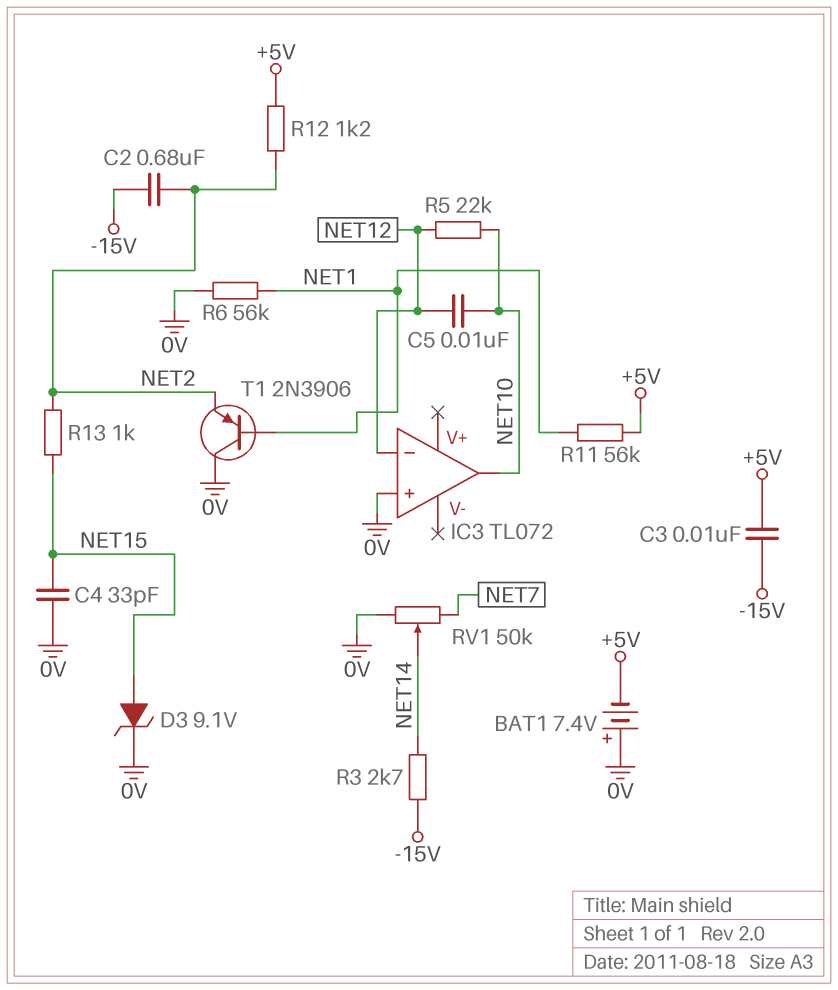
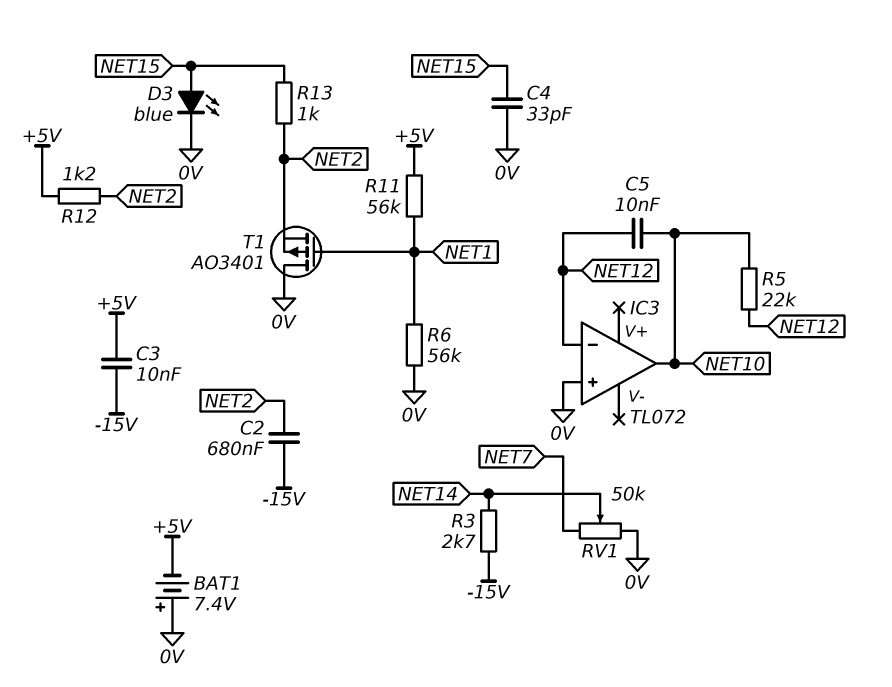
D3: zener 9.1V (A NET15, K 0V) -> LED blue (A NET15, K 0V)
T1: PNP 2N3906 (B NET1, C 0V, E NET2) -> PMOS AO3401 (G NET1, D 0V, S NET2)

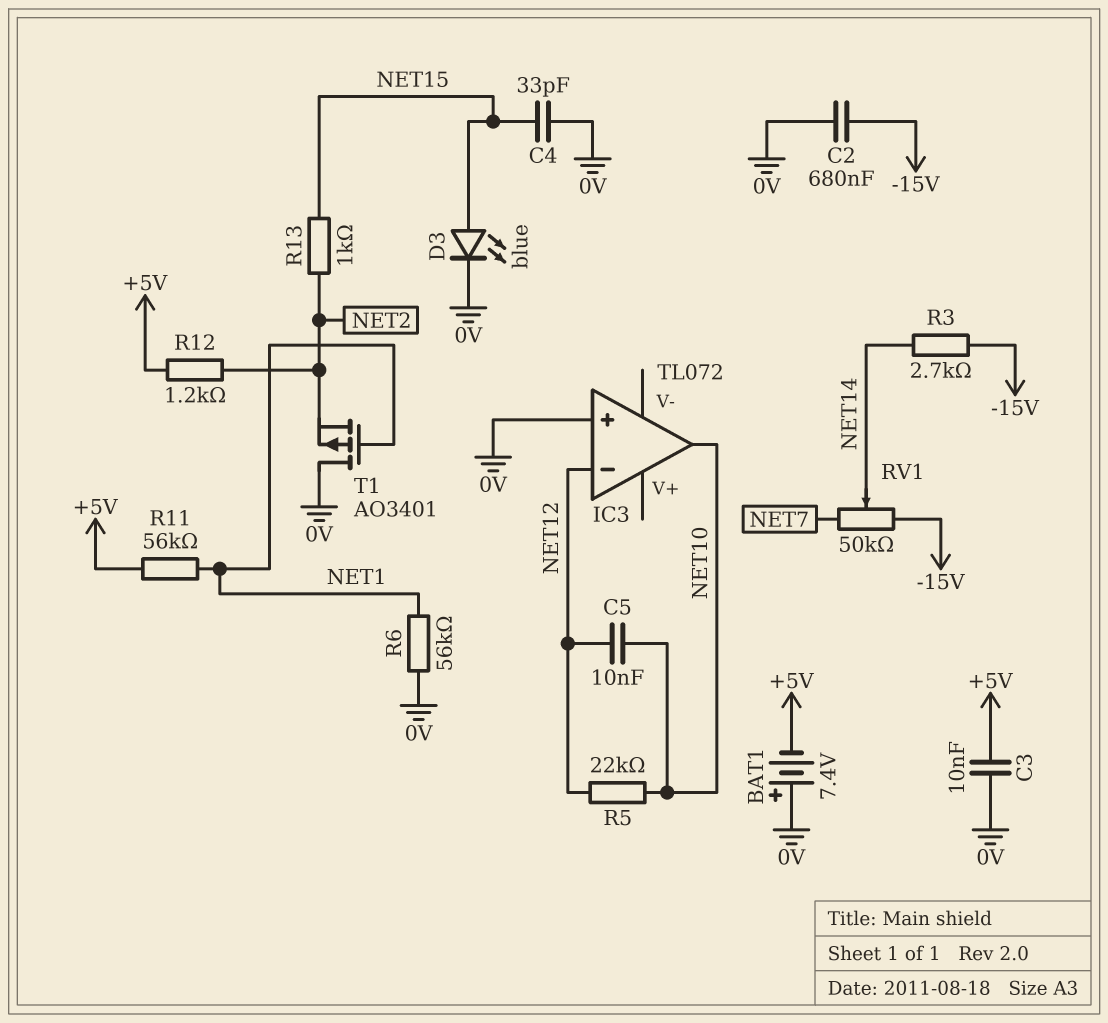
C2: 680nF (-15V, NET2) -> 680nF (-15V, 0V)
C3: 10nF (+5V, -15V) -> 10nF (+5V, 0V)
RV1: 50k (0V, NET7, wiper NET14) -> 50k (-15V, NET7, wiper NET14)

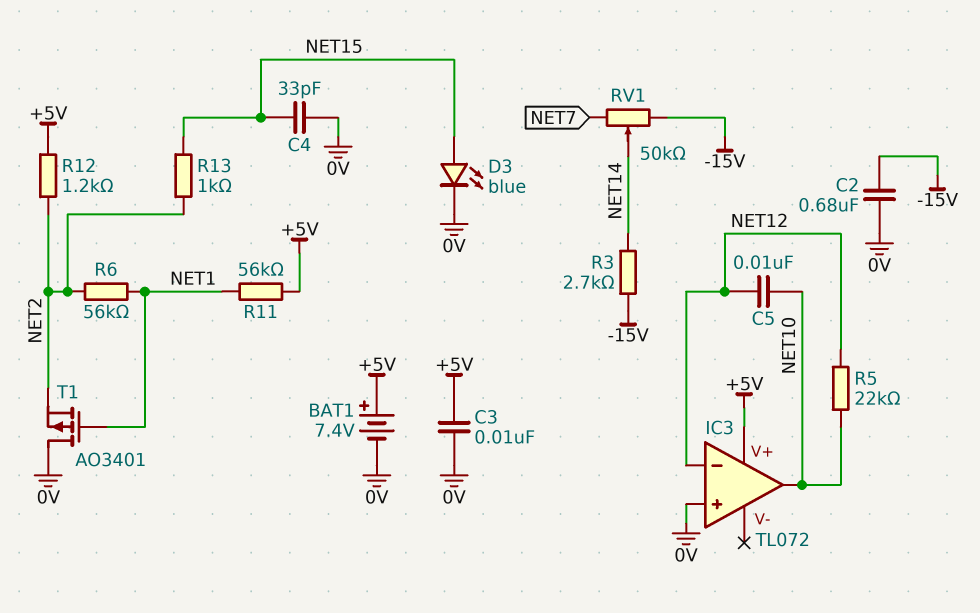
BAT1: 7.4V (plus 0V, minus +5V) -> 7.4V (plus +5V, minus 0V)
IC3 pin V+: none -> +5V
R6: 56k (0V, NET1) -> 56k (NET1, NET2)

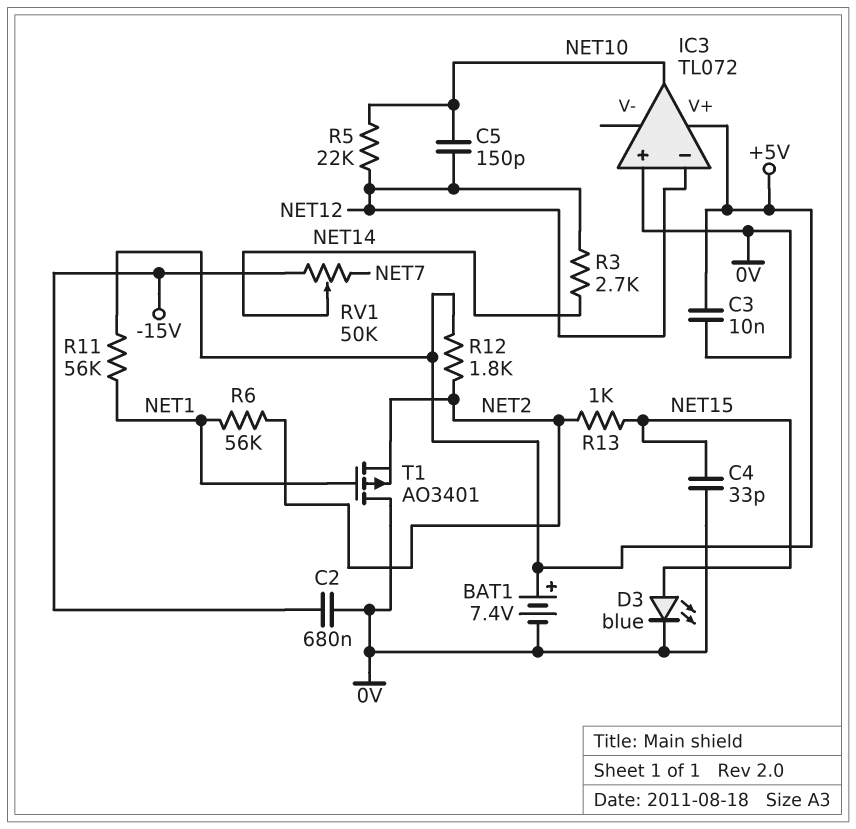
C5: 10nF (NET10, NET12) -> 150pF (NET10, NET12)
R3: 2.7k (-15V, NET14) -> 2.7k (NET12, NET14)
R12: 1.2k (+5V, NET2) -> 1.8k (+5V, NET2)

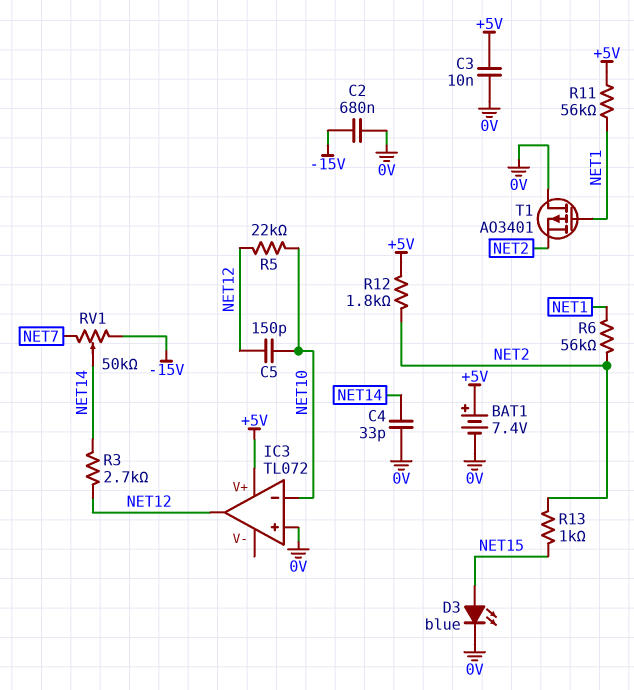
C4: 33pF (0V, NET15) -> 33pF (0V, NET14)
IC3 pin in-: NET12 -> NET10
IC3 pin out: NET10 -> NET12

